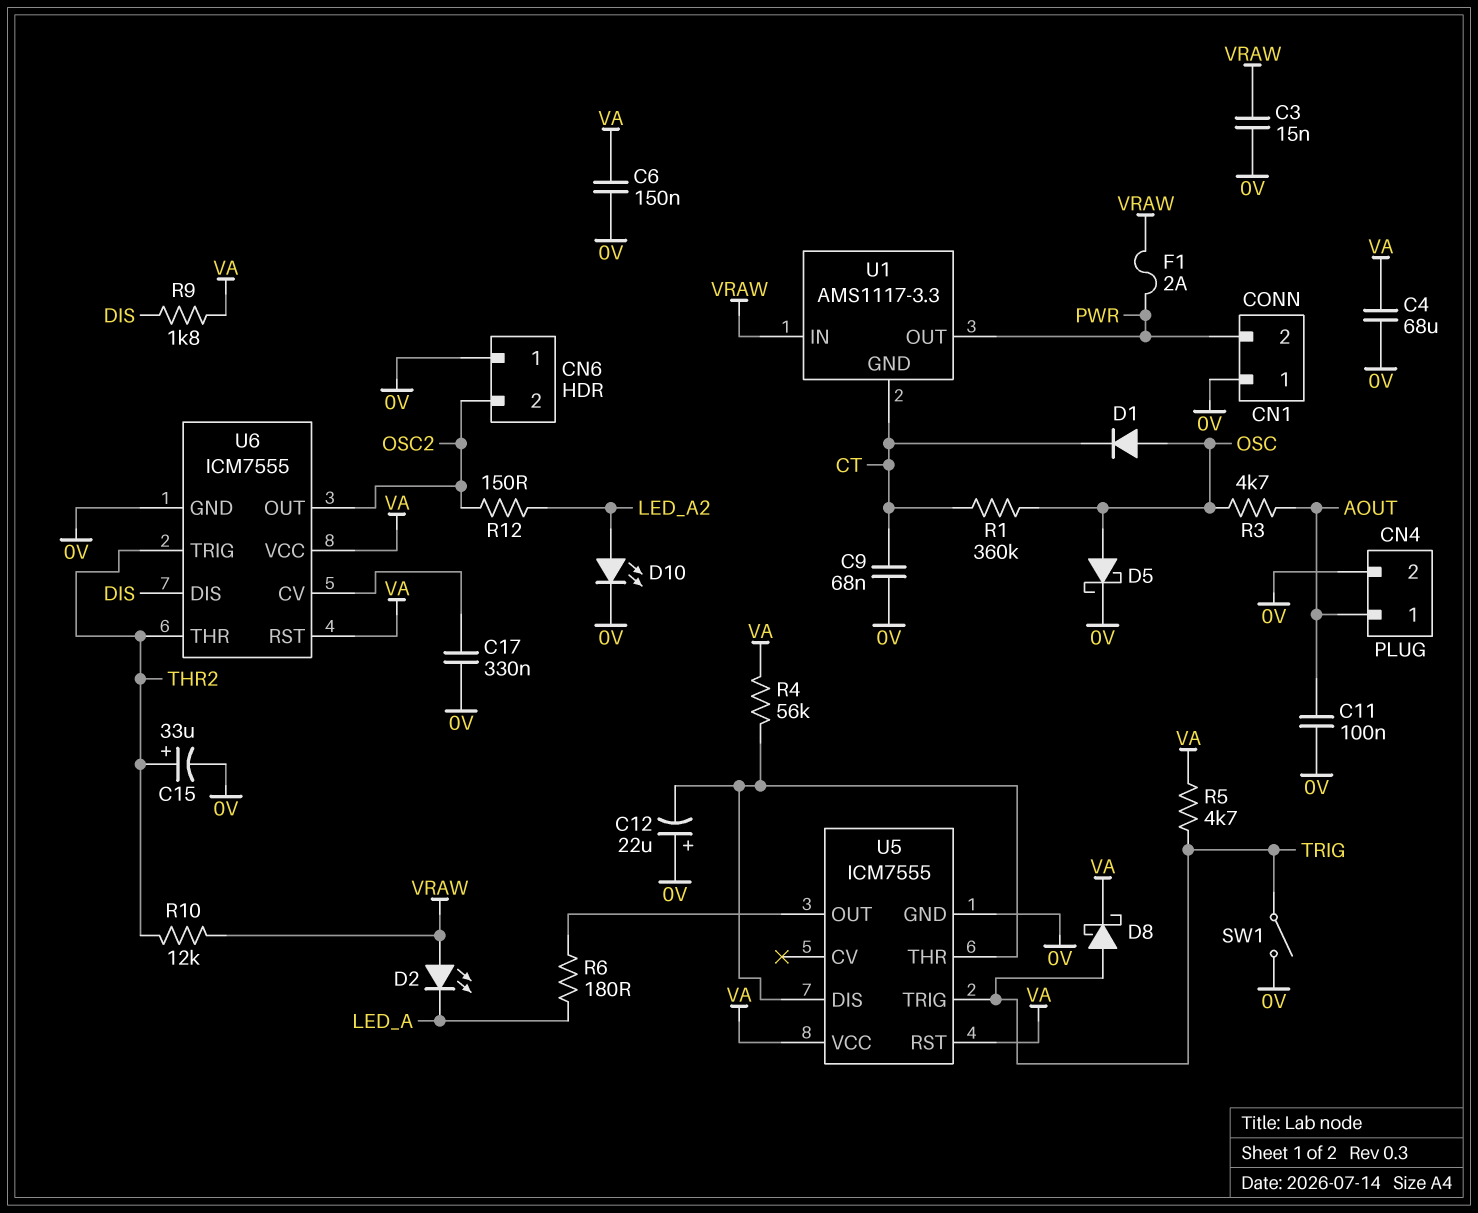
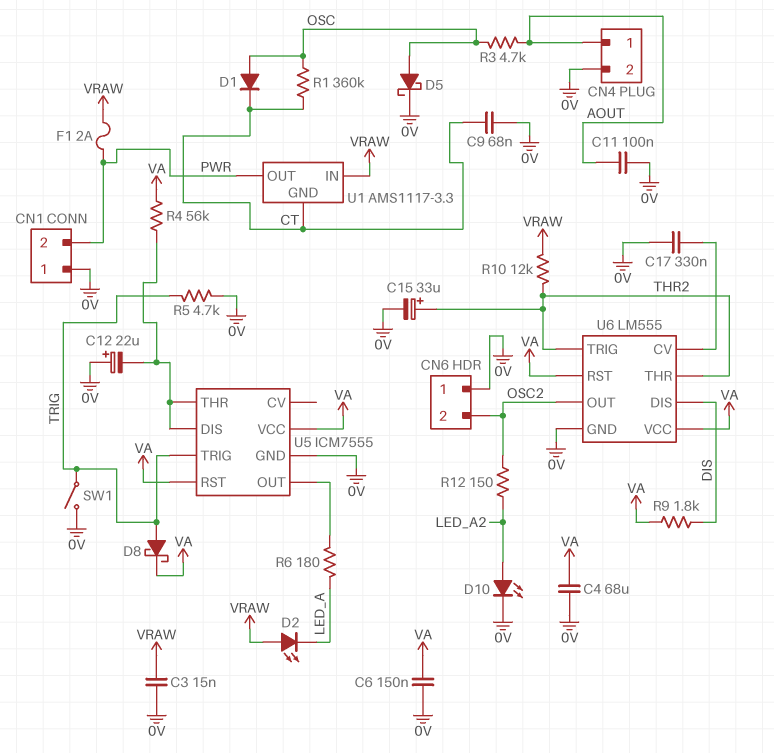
R5: 4.7k (TRIG, VA) -> 4.7k (0V, TRIG)
U6: ICM7555 -> LM555

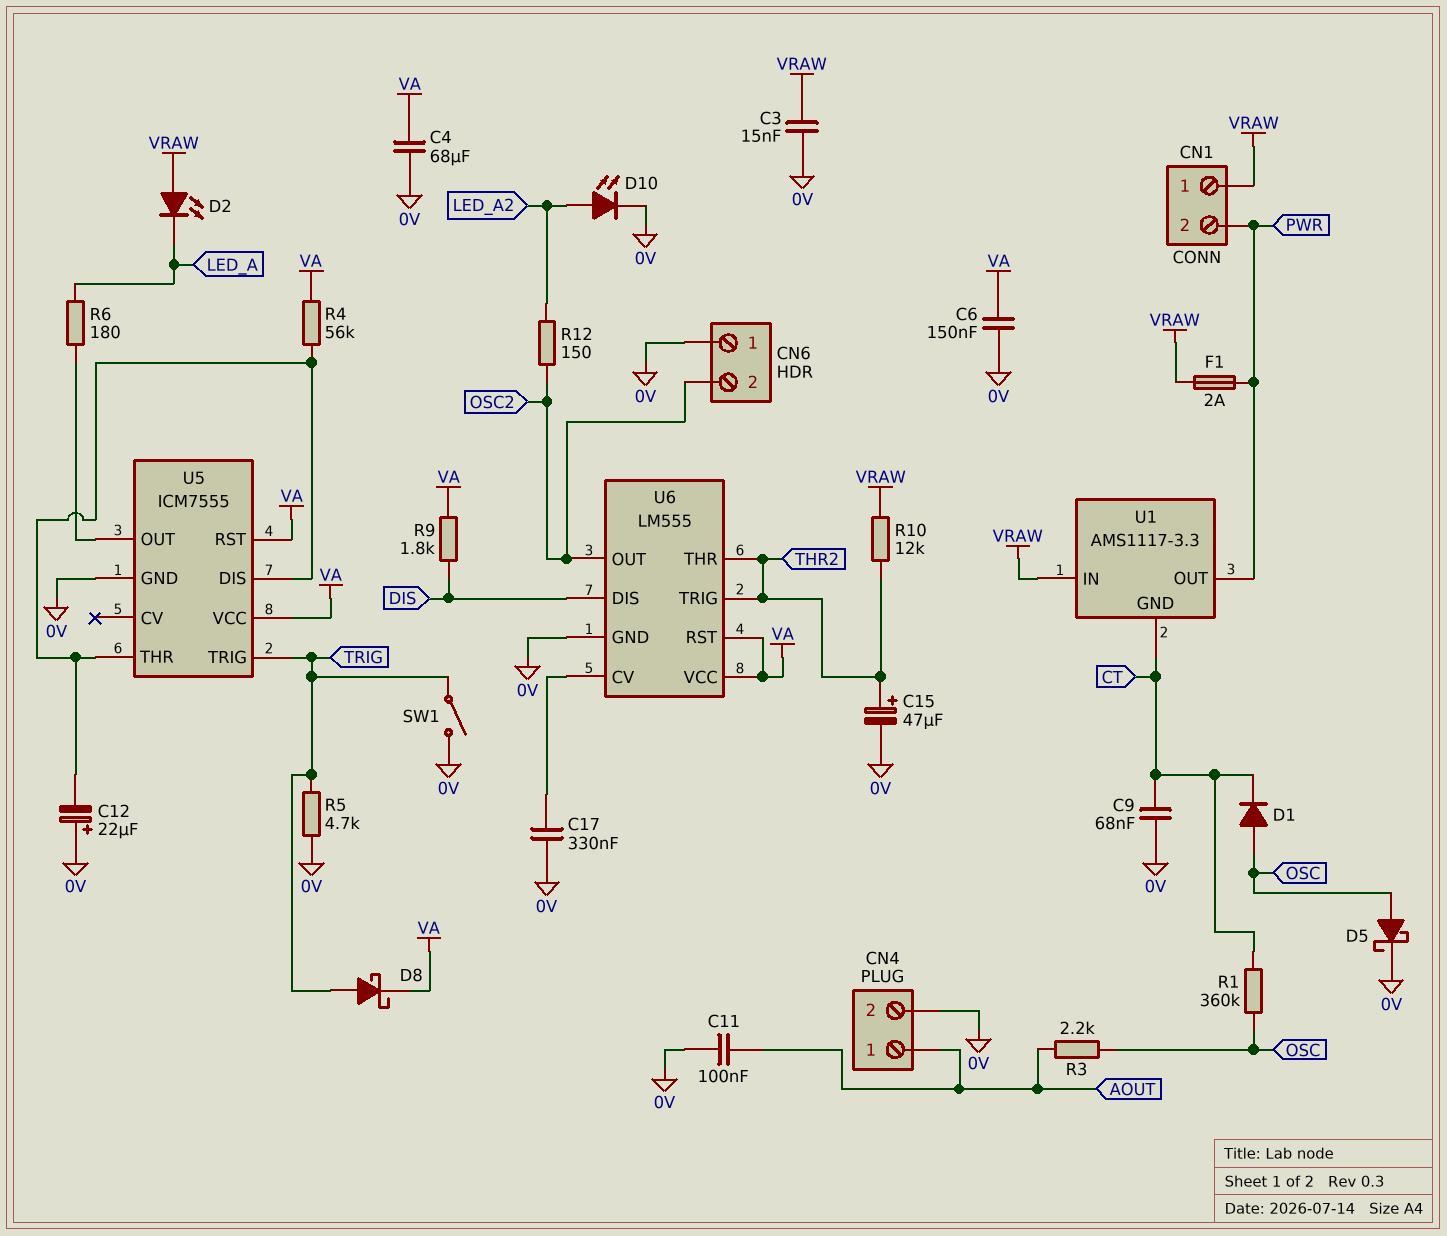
C15: 33uF (plus THR2, minus 0V) -> 47uF (plus THR2, minus 0V)
CN1 pin 1: 0V -> VRAW
R3: 4.7k (AOUT, OSC) -> 2.2k (AOUT, OSC)

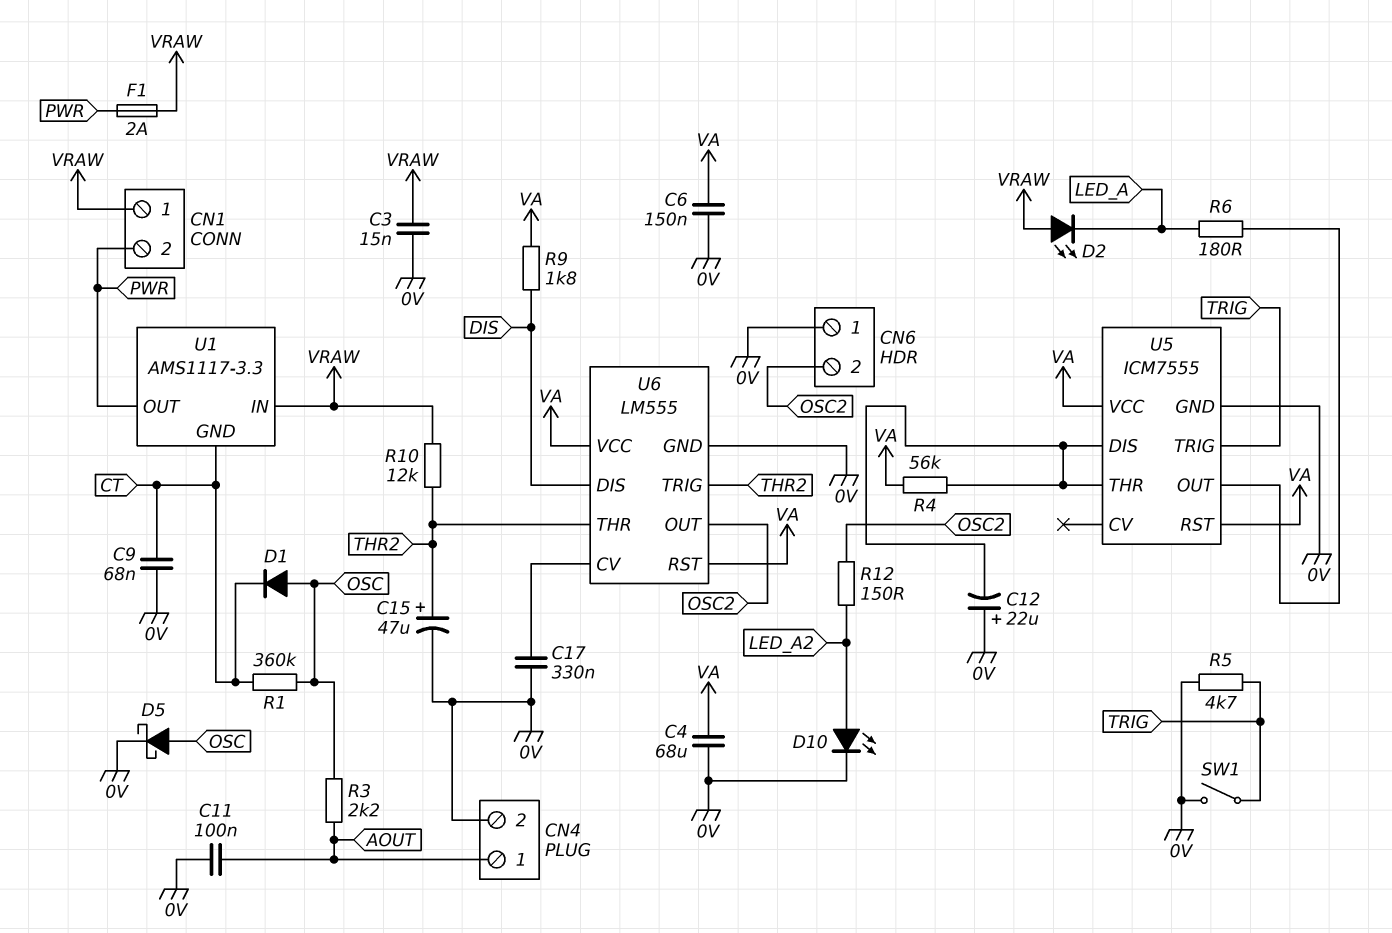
D8: schottky (A TRIG, K VA) -> none

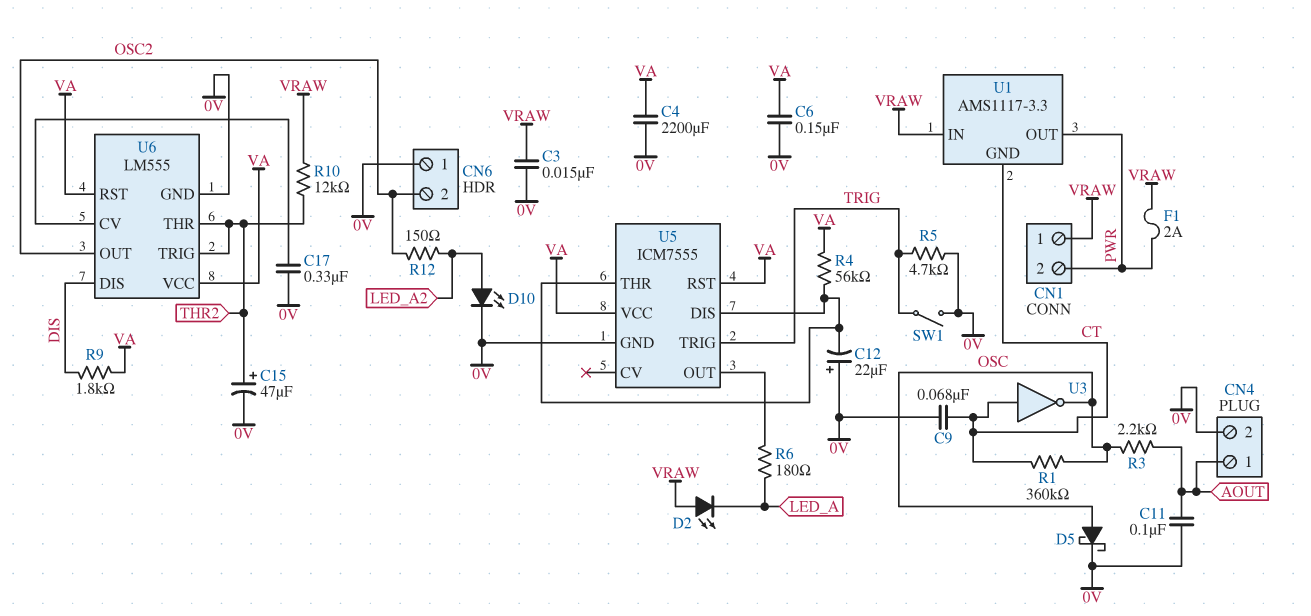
C4: 68uF (0V, VA) -> 2200uF (0V, VA)
D1: diode (A OSC, K CT) -> none
U3: none -> NOT (in CT, out OSC)

